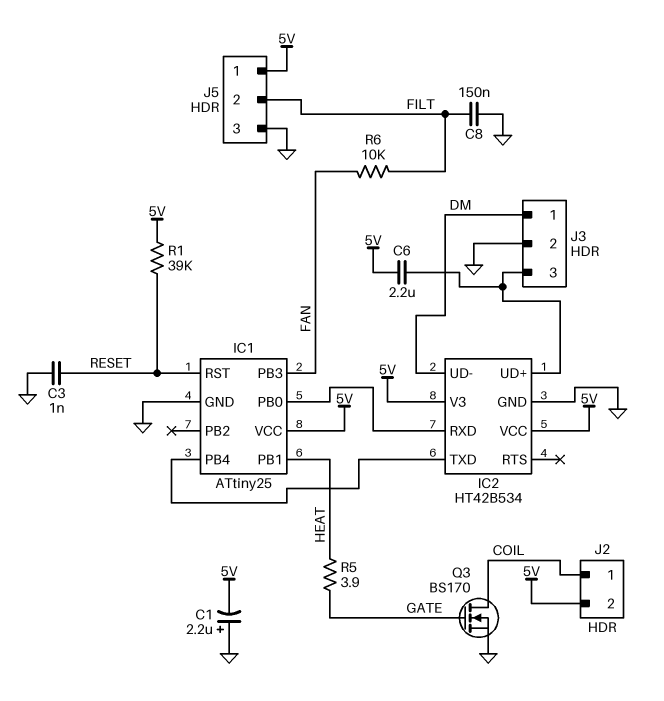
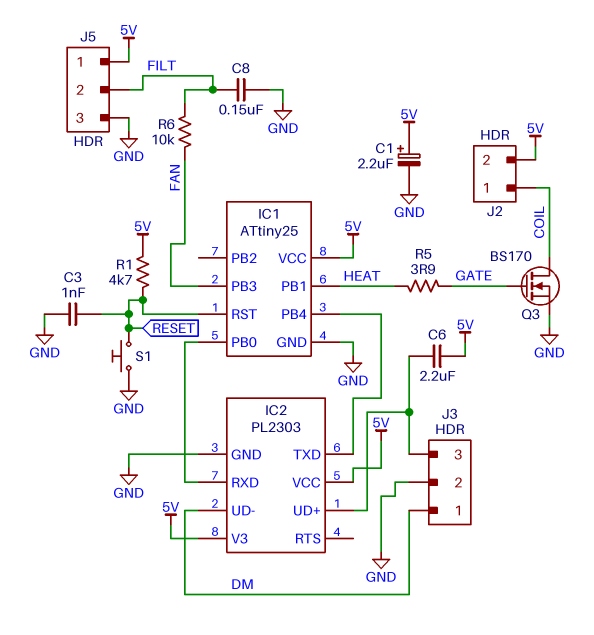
C1: 2.2uF (plus GND, minus 5V) -> 2.2uF (plus 5V, minus GND)
IC2: HT42B534 -> PL2303
R1: 39k (5V, RESET) -> 4.7k (5V, RESET)
S1: none -> button (GND, RESET)

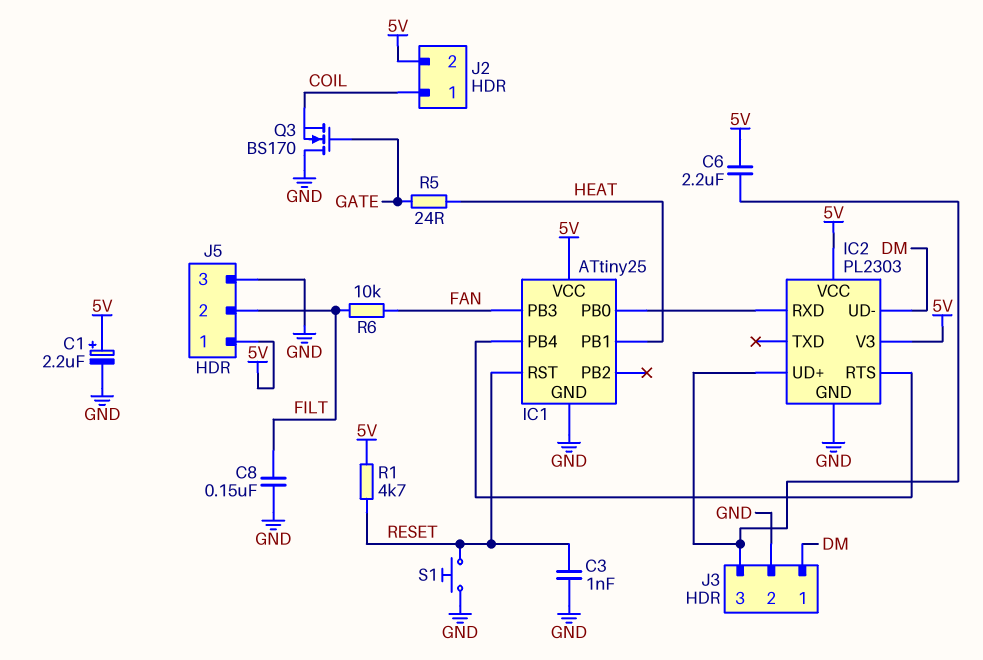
IC2 pin RTS: none -> IC1/PB4
IC2 pin TXD: IC1/PB4 -> none
Q3: NMOS BS170 (G GATE, D COIL, S GND) -> NMOS BS170 (G GATE, D GND, S COIL)
R5: 3.9 (GATE, HEAT) -> 24 (GATE, HEAT)

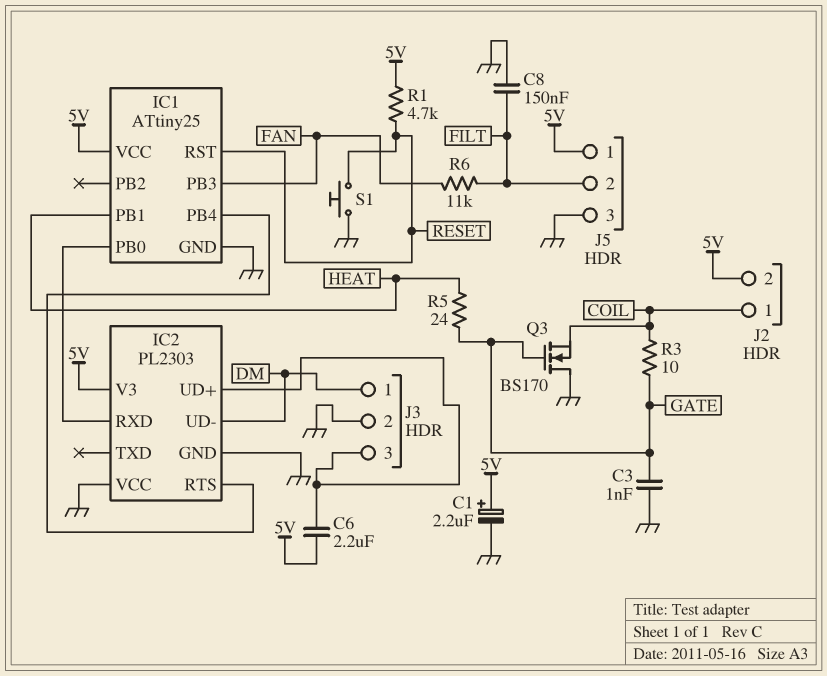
C3: 1nF (GND, RESET) -> 1nF (GATE, GND)
IC2 pin VCC: 5V -> GND
R3: none -> 10 (COIL, GATE)
R6: 10k (FAN, FILT) -> 11k (FAN, FILT)

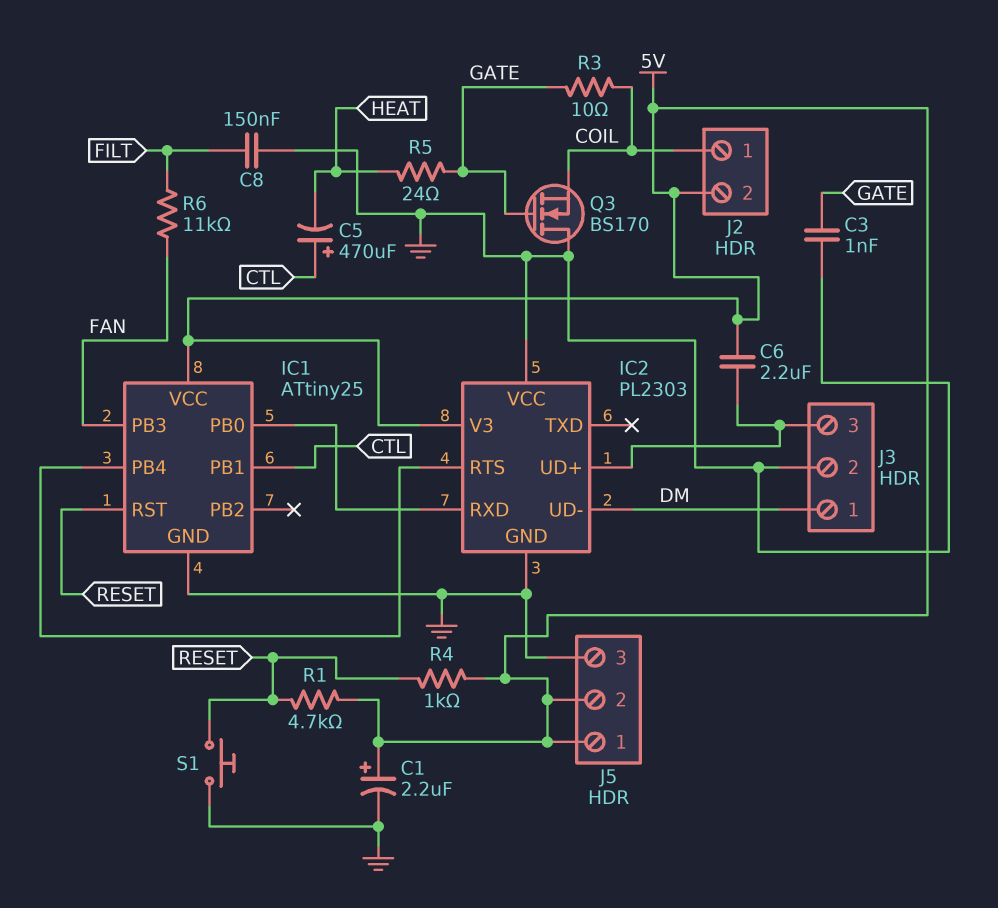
C5: none -> 470uF (plus CTL, minus HEAT)
IC1 pin PB1: HEAT -> CTL
J5 pin 2: FILT -> 5V
R4: none -> 1k (5V, RESET)

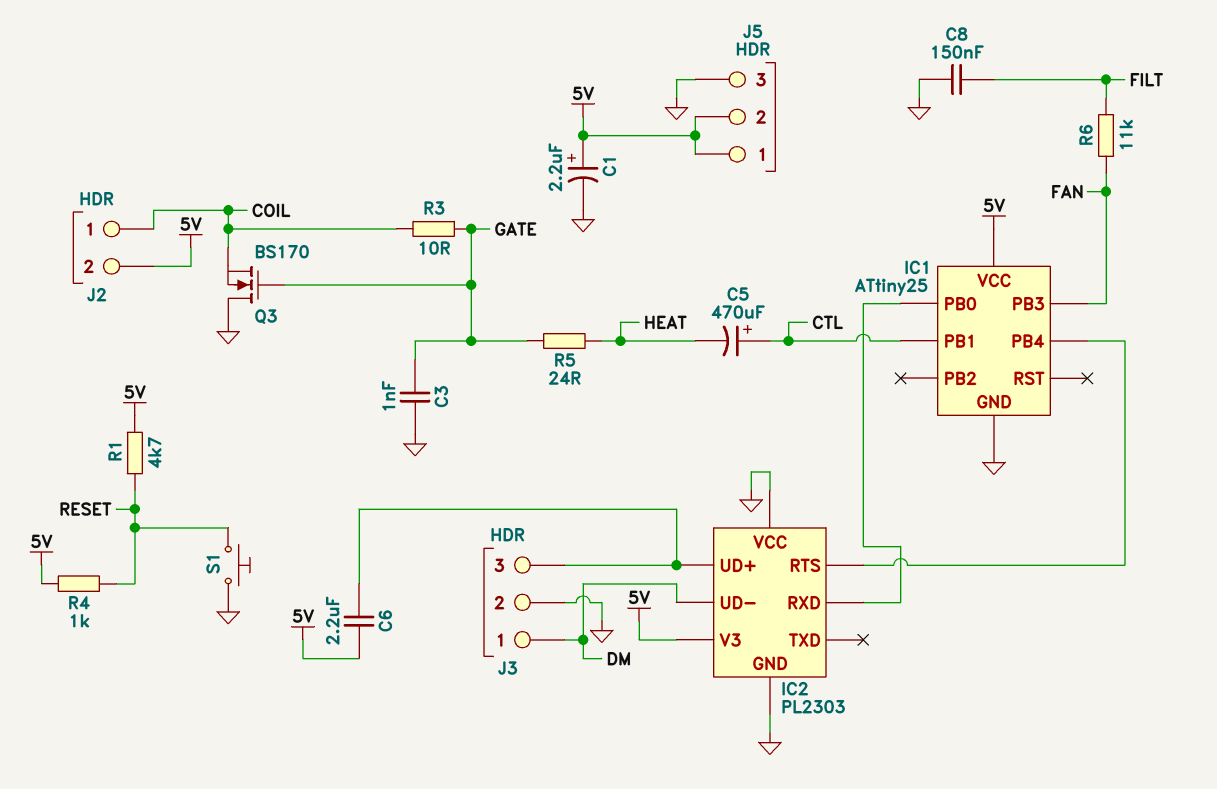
IC1 pin RST: RESET -> none

